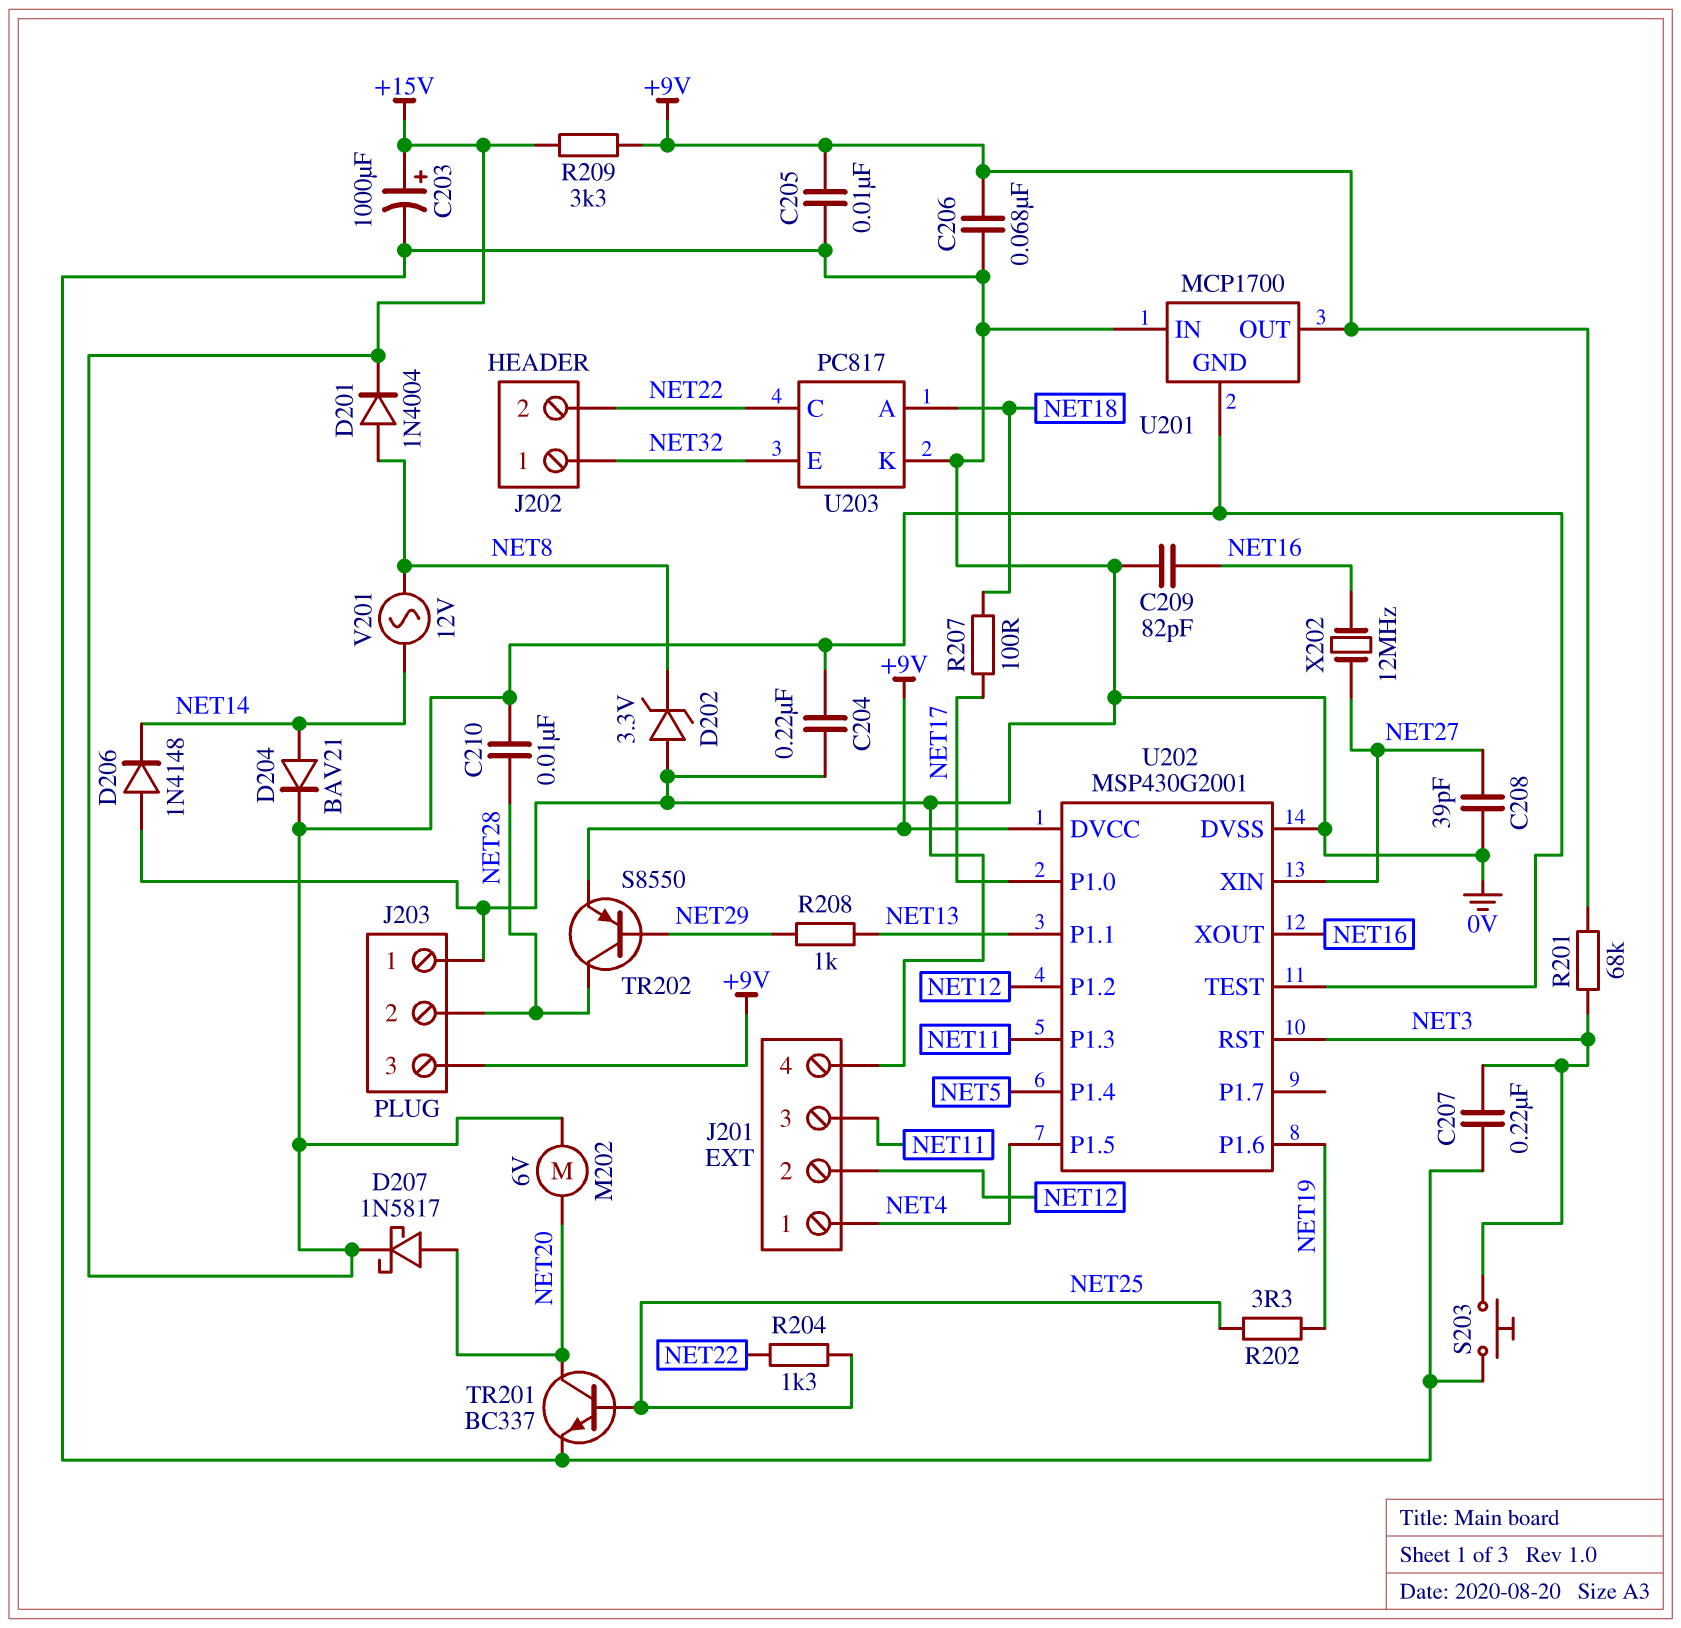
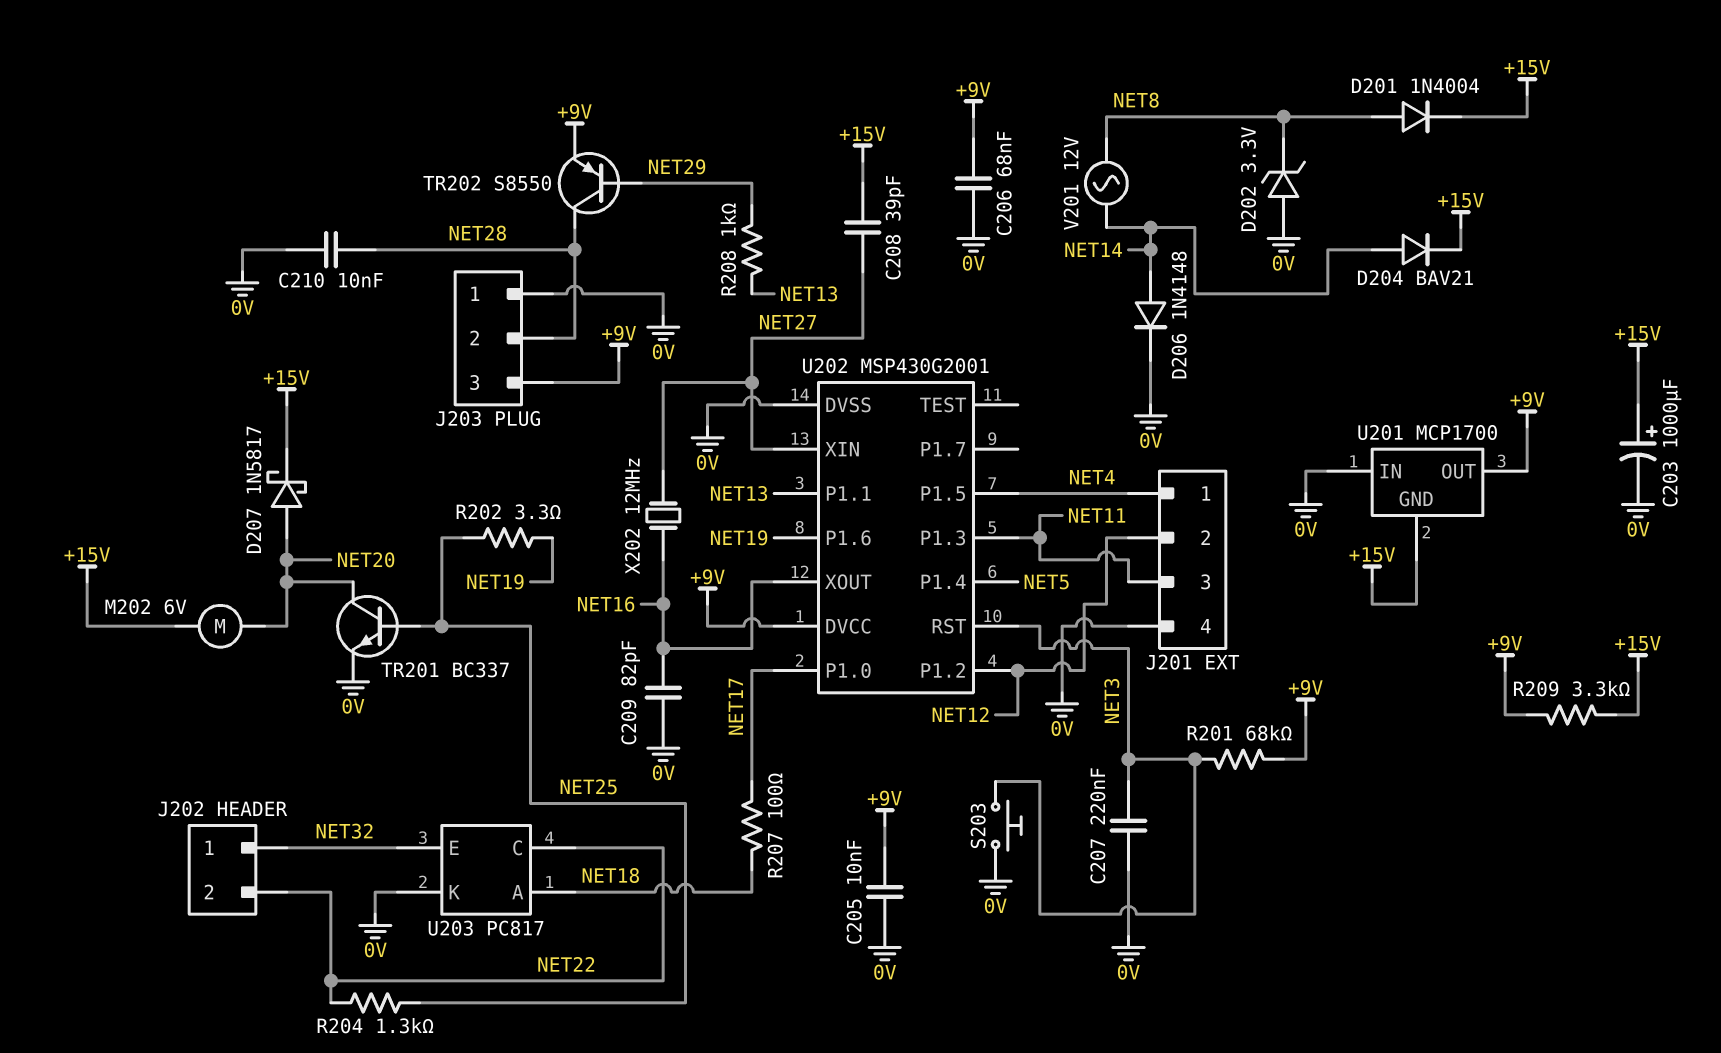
C204: 220nF (+15V, 0V) -> none
C208: 39pF (0V, NET27) -> 39pF (+15V, NET27)
C210: 10nF (+15V, NET28) -> 10nF (0V, NET28)
D206: diode 1N4148 (A 0V, K NET14) -> diode 1N4148 (A NET14, K 0V)
U202 pin TEST: +15V -> none

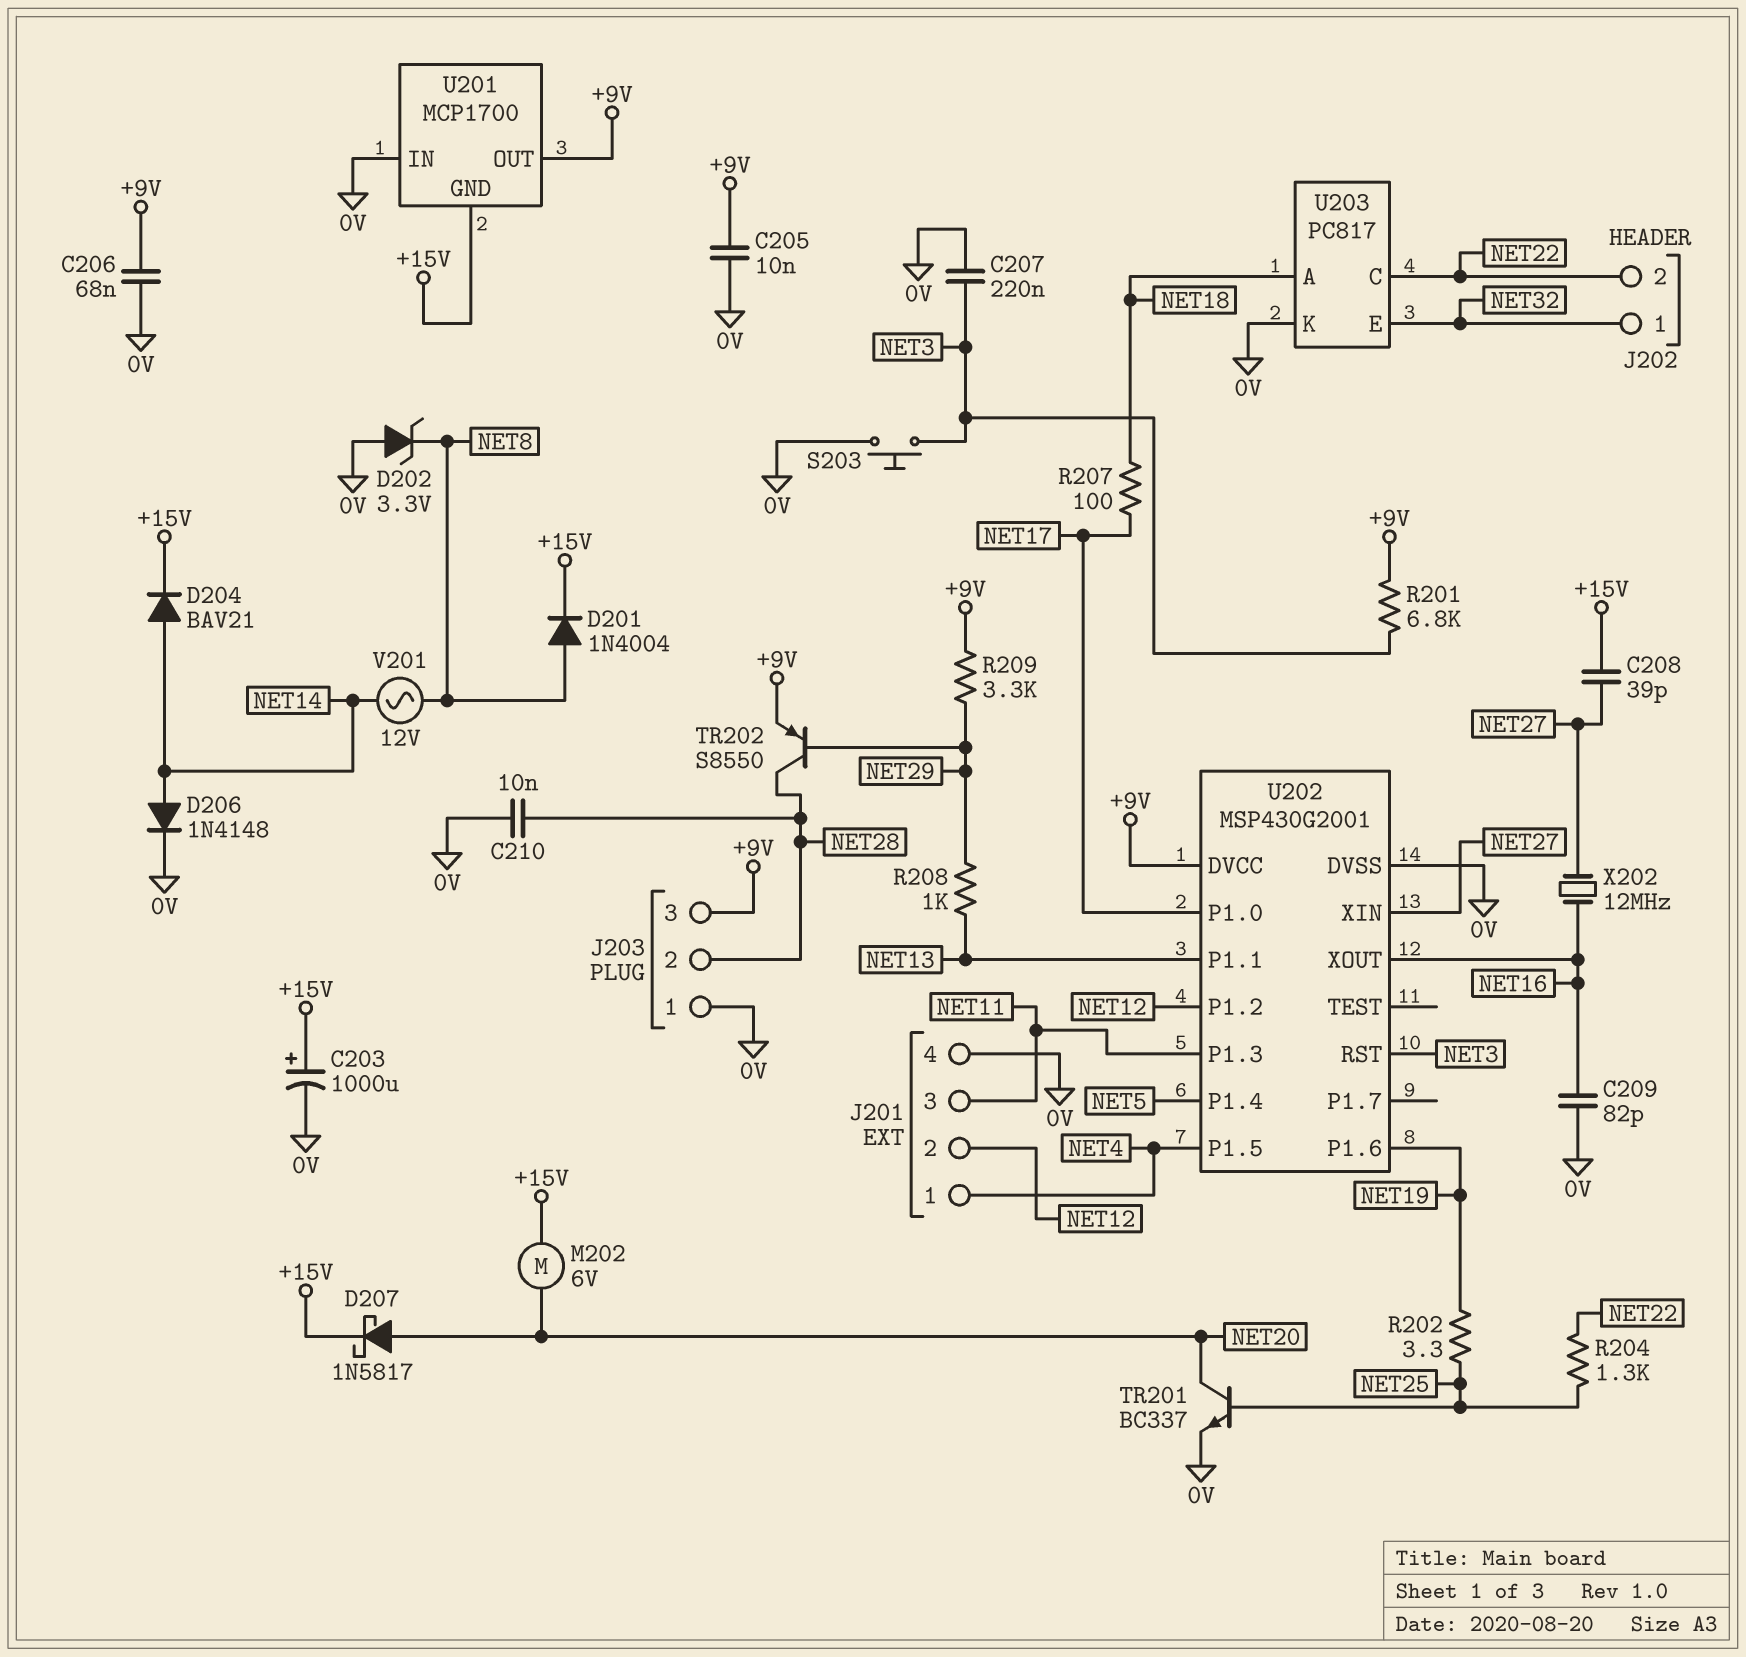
R201: 68k (+9V, NET3) -> 6.8k (+9V, NET3)
R209: 3.3k (+9V, +15V) -> 3.3k (+9V, NET29)

